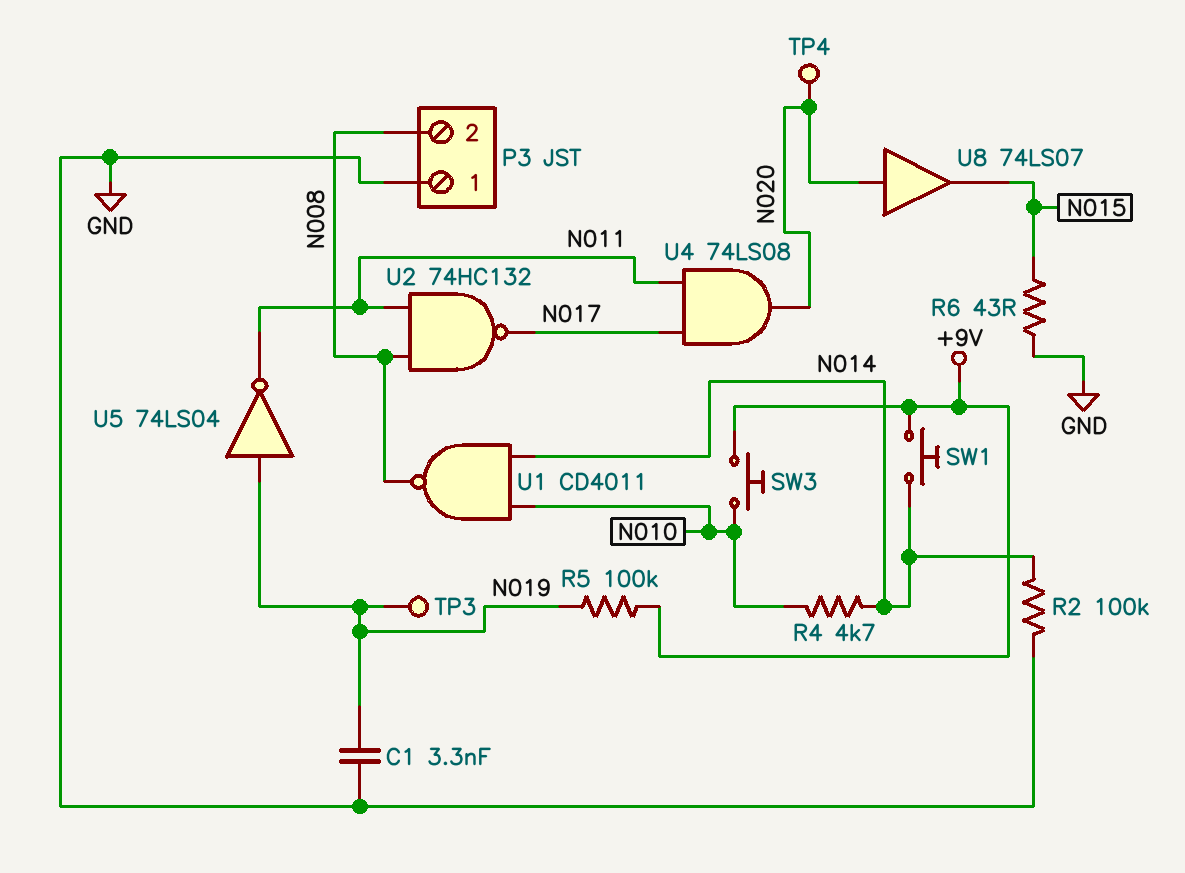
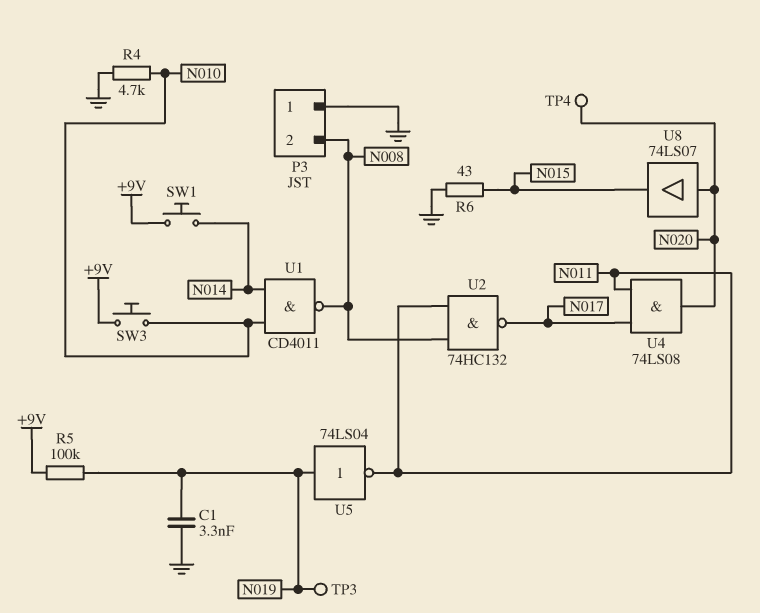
R2: 100k (GND, N014) -> none
R4: 4.7k (N010, N014) -> 4.7k (GND, N010)

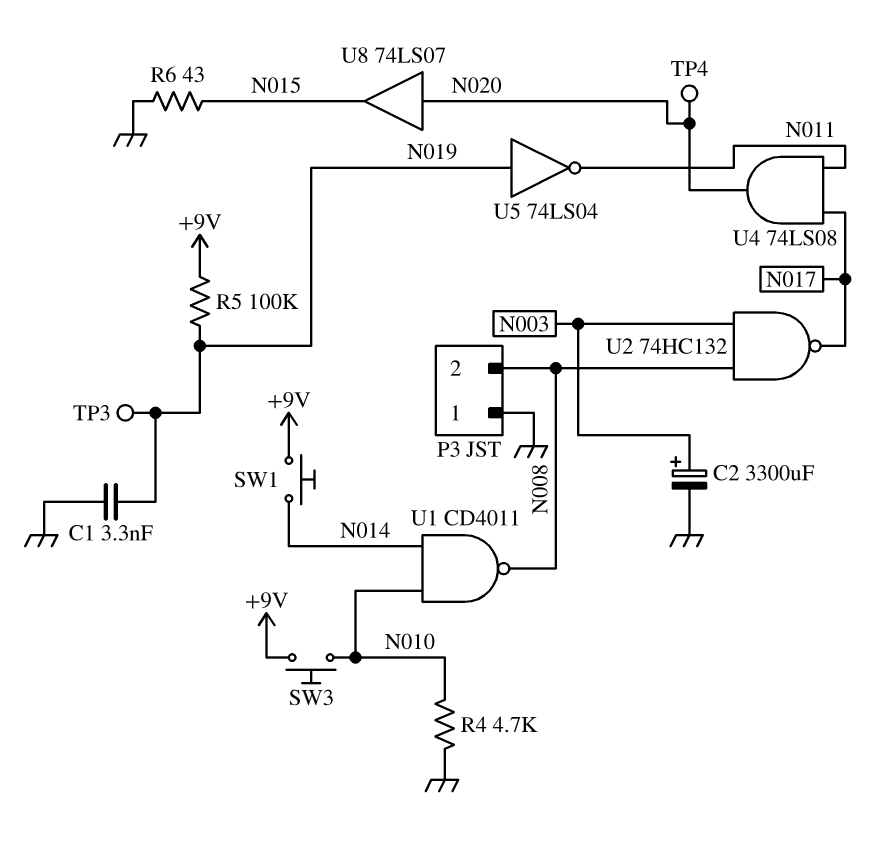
C2: none -> 3300uF (plus N003, minus GND)
U2: NAND 74HC132 (in N008, in N011, out N017) -> NAND 74HC132 (in N003, in N008, out N017)

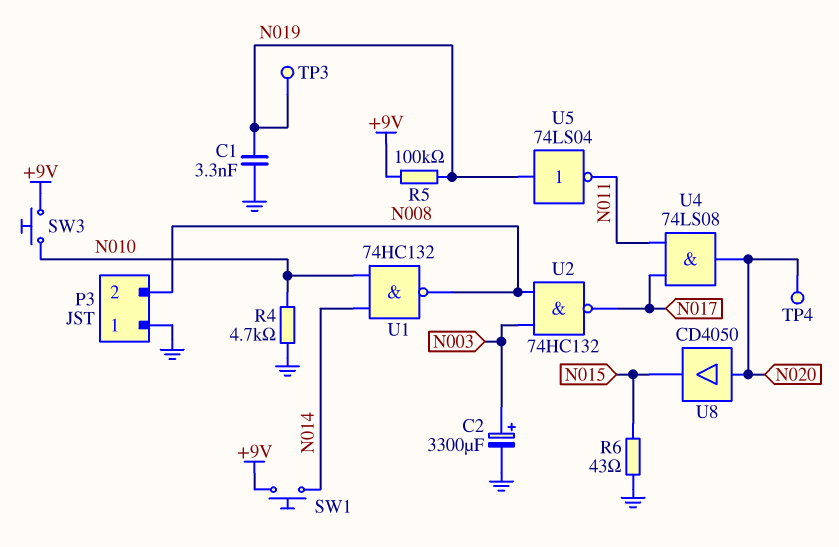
U1: NAND CD4011 (in N010, in N014, out N008) -> NAND 74HC132 (in N010, in N014, out N008)
U8: buffer 74LS07 (in N020, out N015) -> buffer CD4050 (in N020, out N015)

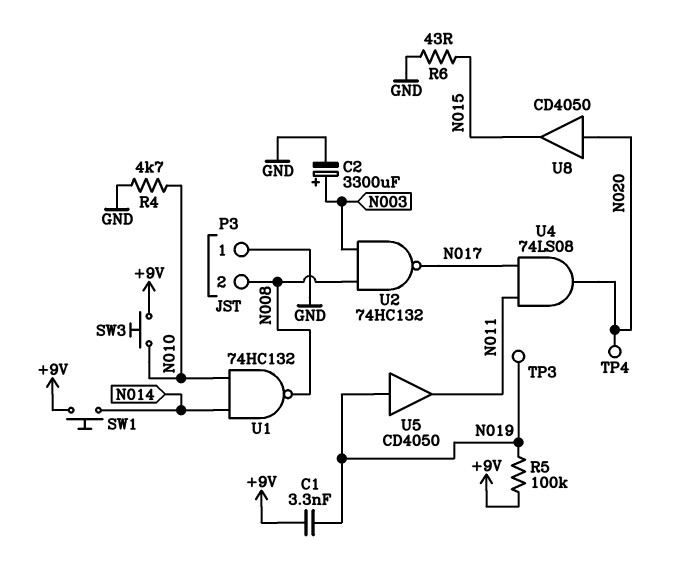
C1: 3.3nF (GND, N019) -> 3.3nF (+9V, N019)
U5: NOT 74LS04 (in N019, out N011) -> buffer CD4050 (in N019, out N011)

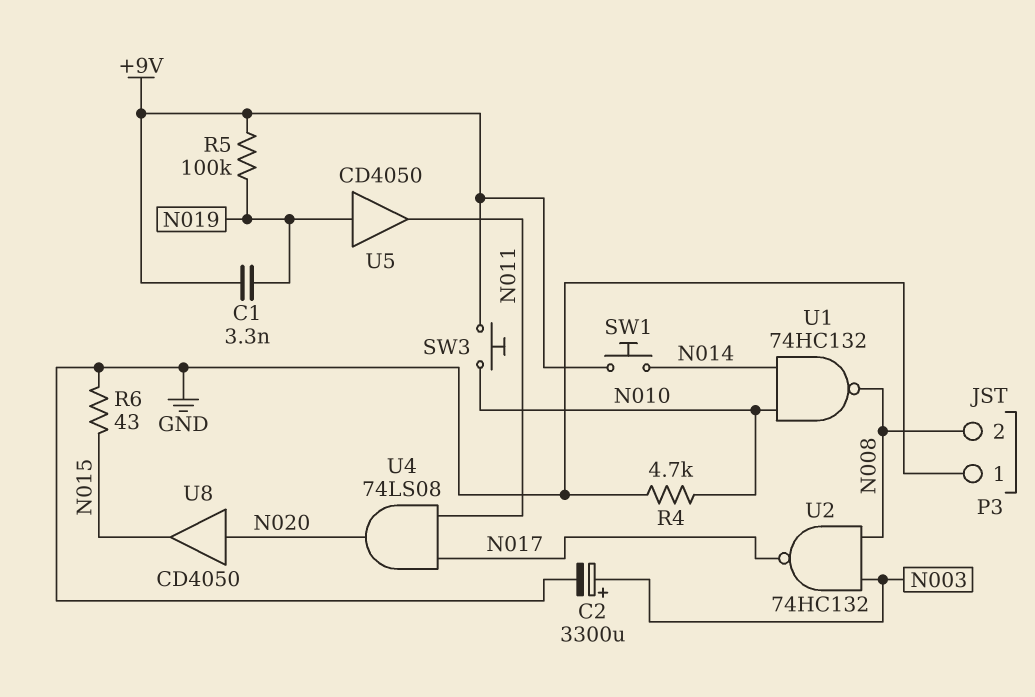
TP3: test point (N019) -> none
TP4: test point (N020) -> none

